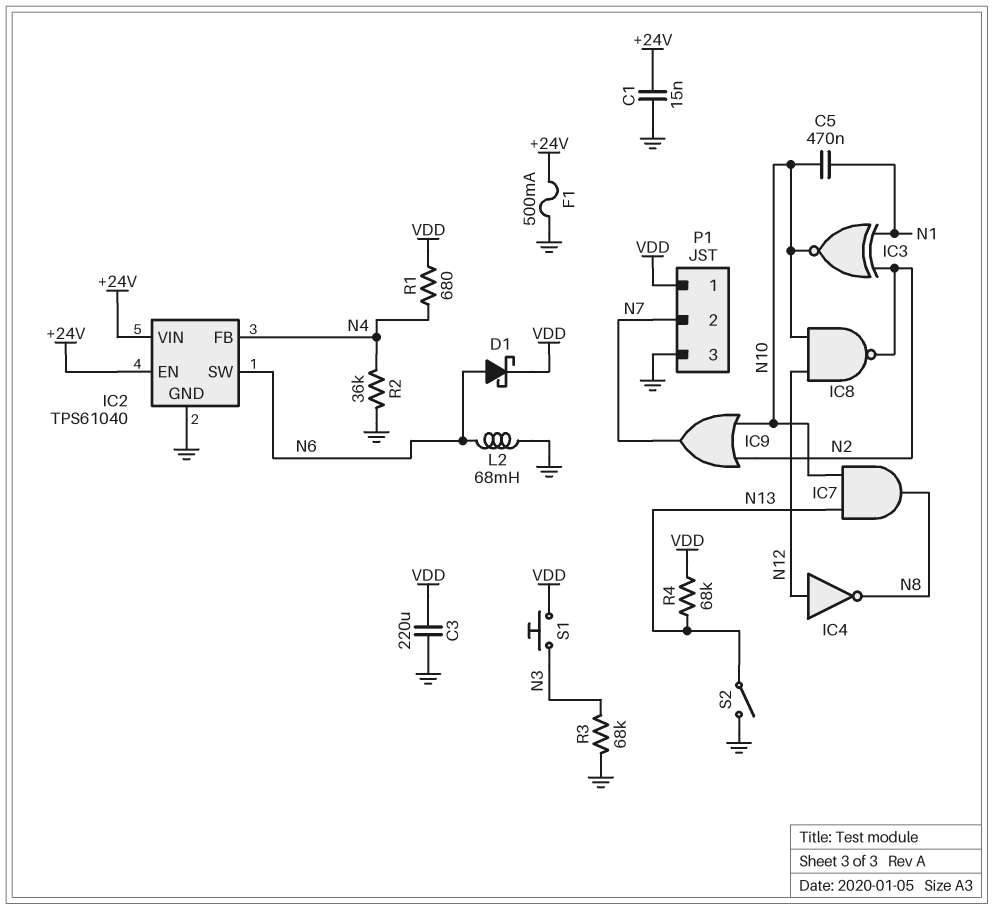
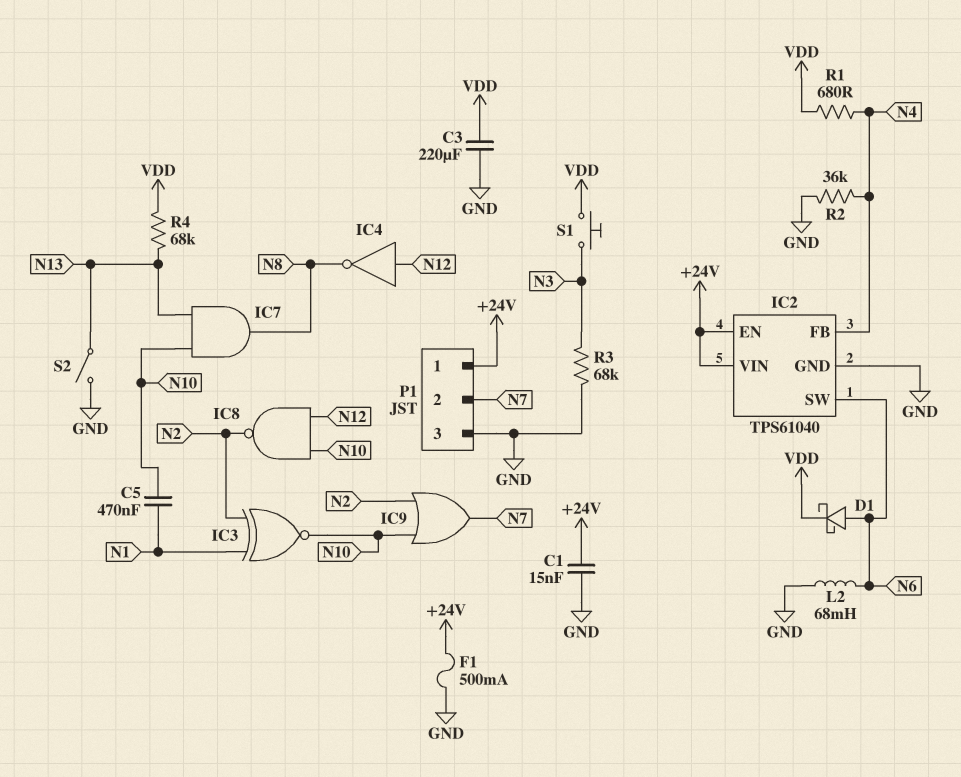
P1 pin 1: VDD -> +24V

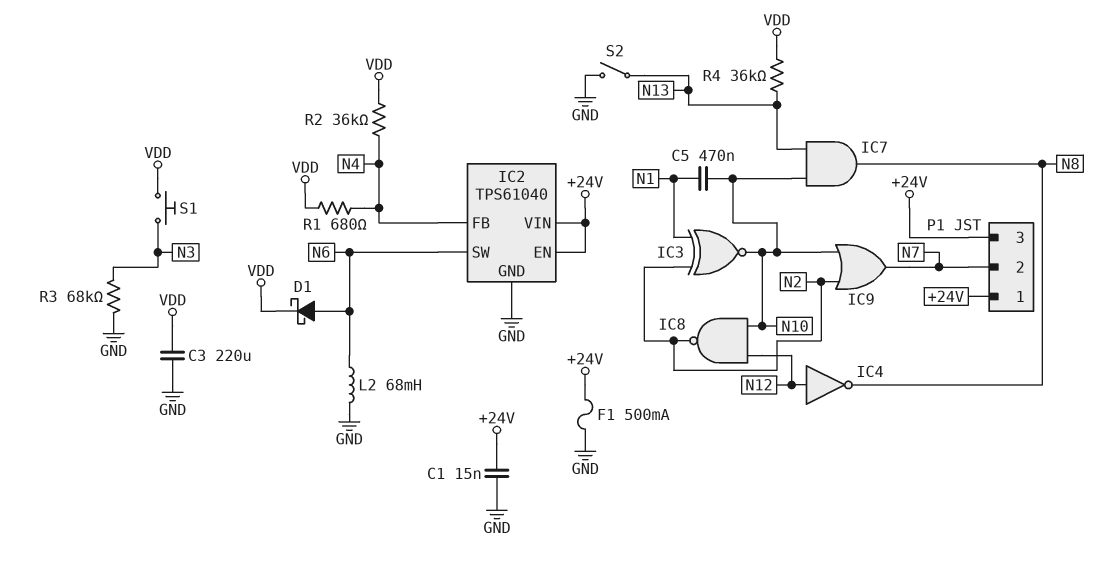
P1 pin 3: GND -> +24V
R2: 36k (GND, N4) -> 36k (N4, VDD)
R4: 68k (N13, VDD) -> 36k (N13, VDD)

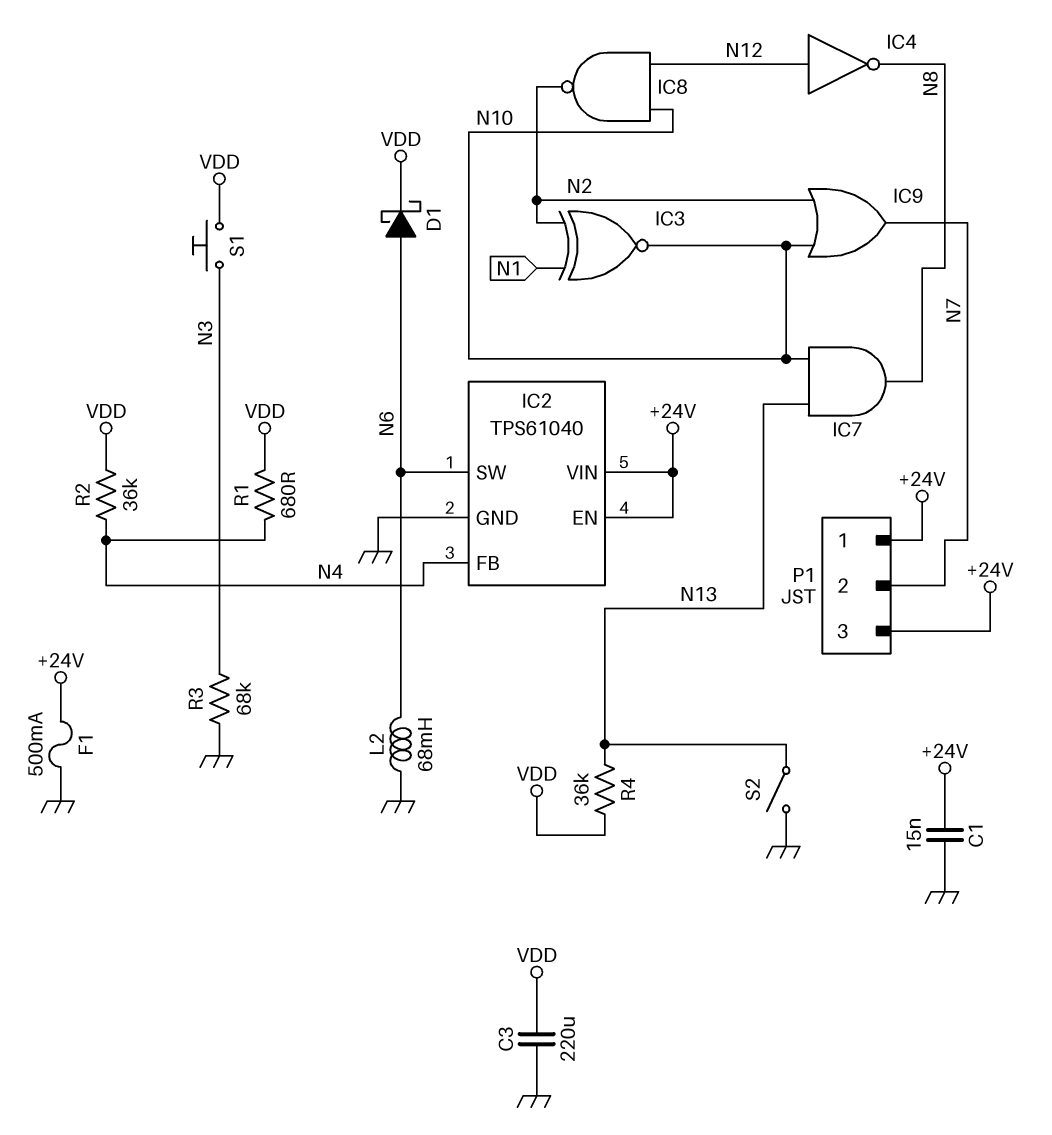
C5: 470nF (N1, N10) -> none

